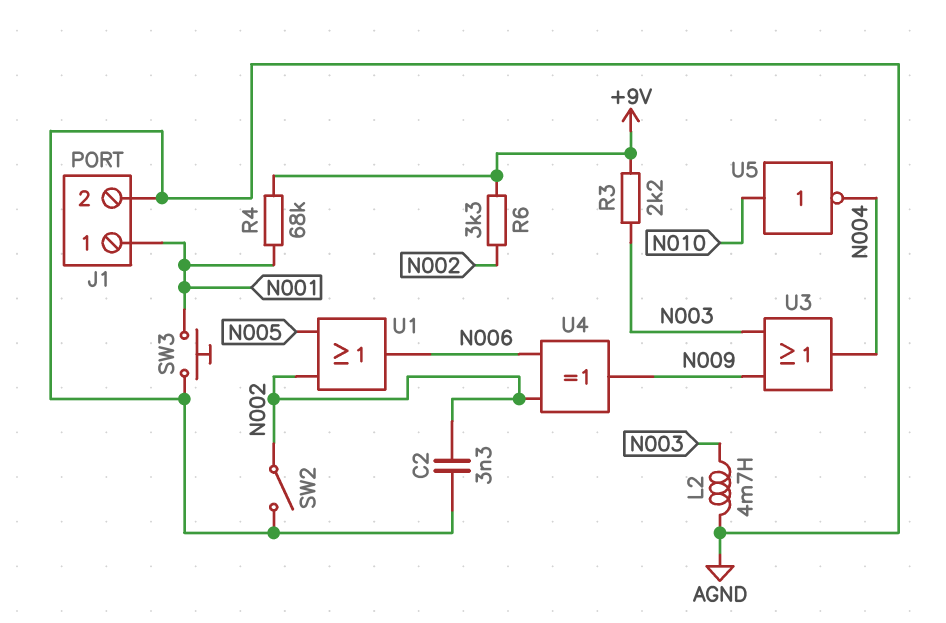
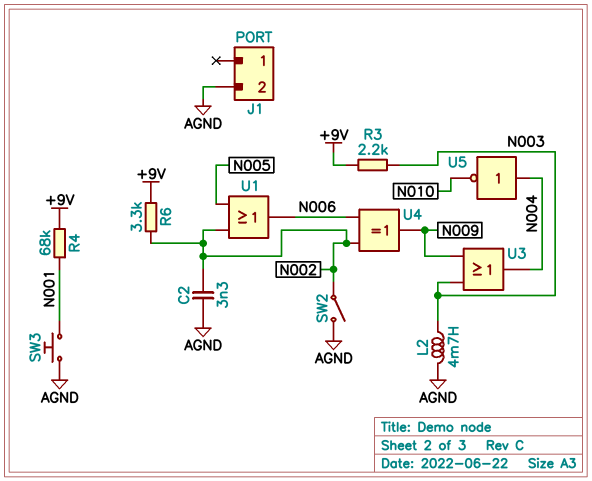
J1 pin 1: N001 -> none
U5: NOT (in N010, out N004) -> NOT (in N004, out N010)

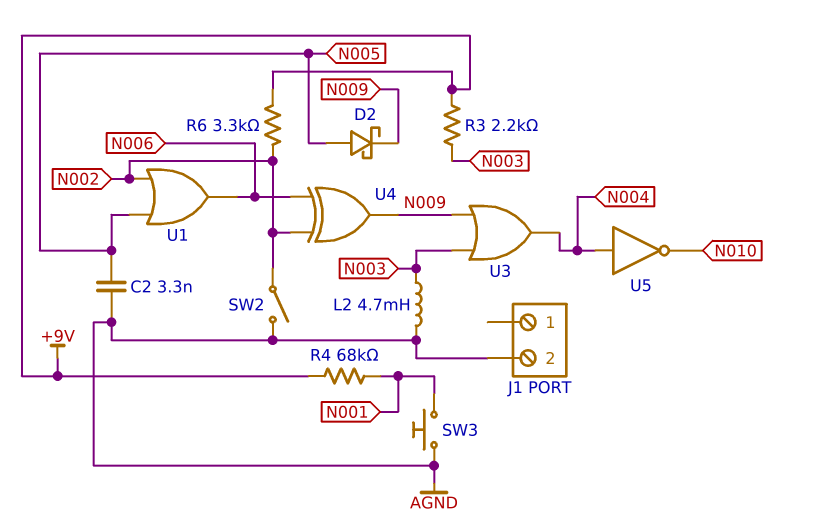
C2: 3.3nF (AGND, N002) -> 3.3nF (AGND, N005)
D2: none -> schottky (A N005, K N009)

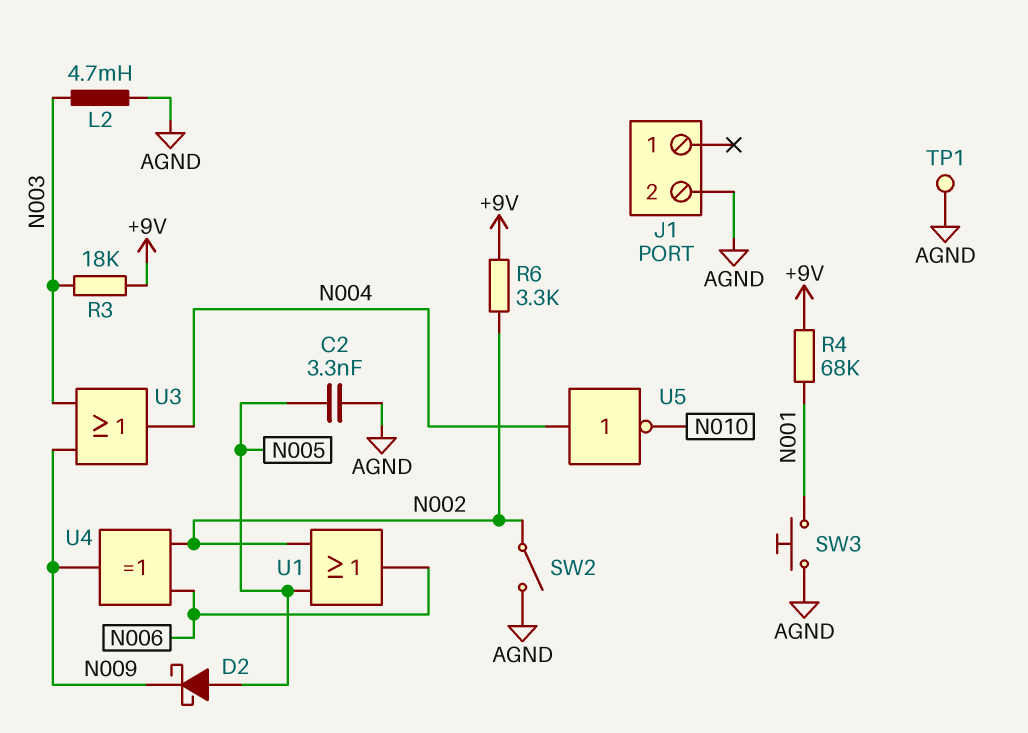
R3: 2.2k (+9V, N003) -> 18k (+9V, N003)
TP1: none -> test point (AGND)

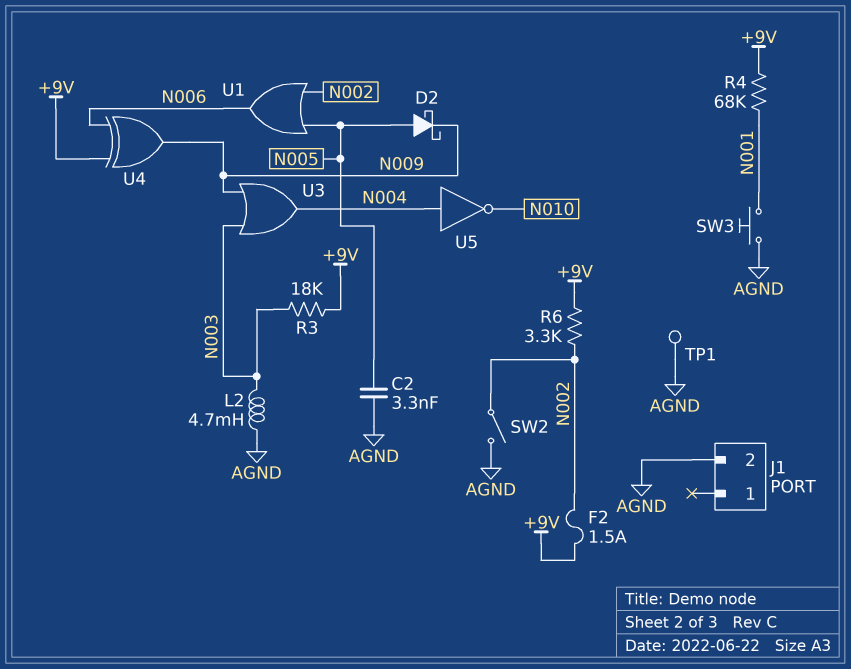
F2: none -> 1.5A (+9V, N002)
U4: XOR (in N002, in N006, out N009) -> XOR (in +9V, in N006, out N009)

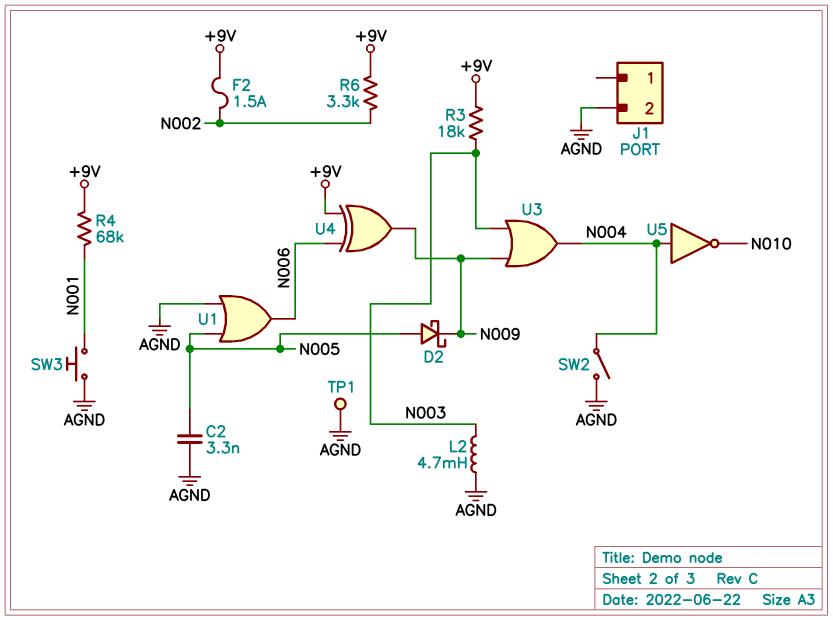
SW2: switch (AGND, N002) -> switch (AGND, N004)
U1: OR (in N002, in N005, out N006) -> OR (in AGND, in N005, out N006)

